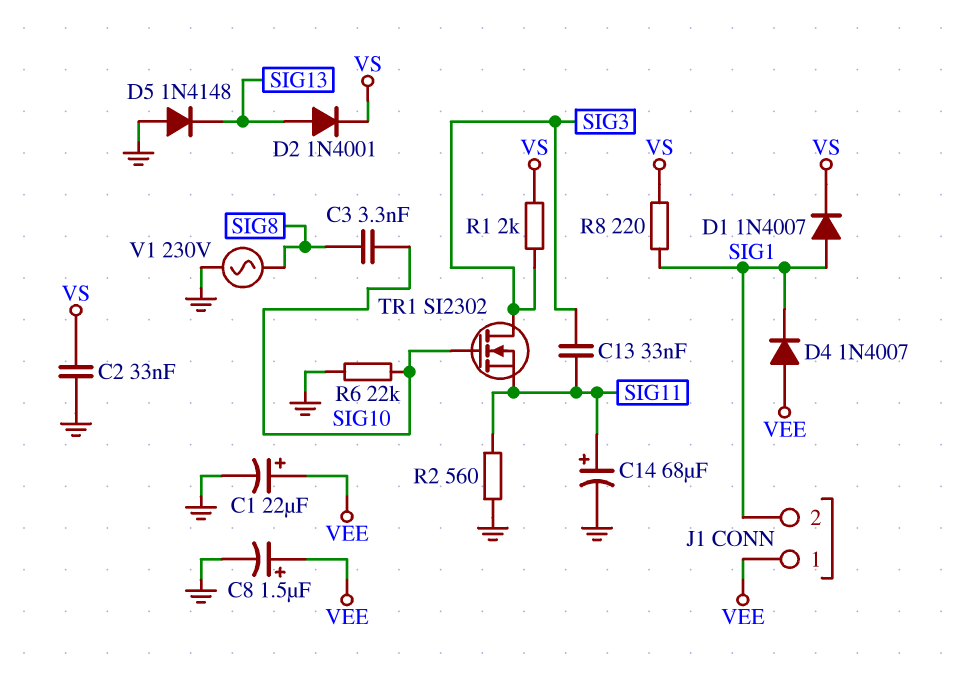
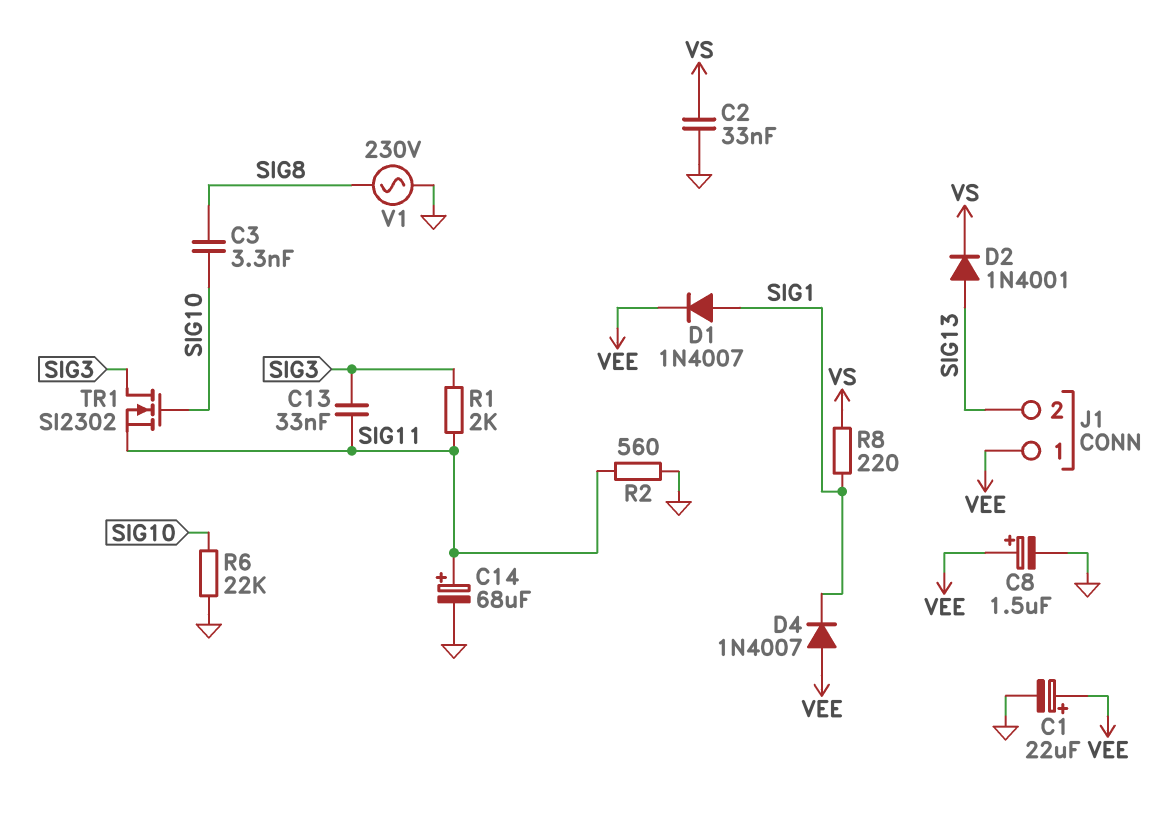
D1: diode 1N4007 (A SIG1, K VS) -> diode 1N4007 (A SIG1, K VEE)
D5: diode 1N4148 (A GND, K SIG13) -> none
J1 pin 2: SIG1 -> SIG13
R1: 2k (SIG3, VS) -> 2k (SIG3, SIG11)

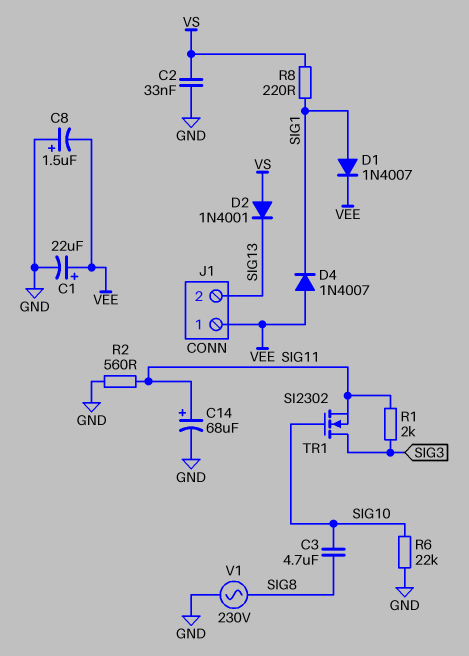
C3: 3.3nF (SIG8, SIG10) -> 4.7uF (SIG8, SIG10)
C8: 1.5uF (plus VEE, minus GND) -> 1.5uF (plus GND, minus VEE)
C13: 33nF (SIG3, SIG11) -> none
D2: diode 1N4001 (A SIG13, K VS) -> diode 1N4001 (A VS, K SIG13)

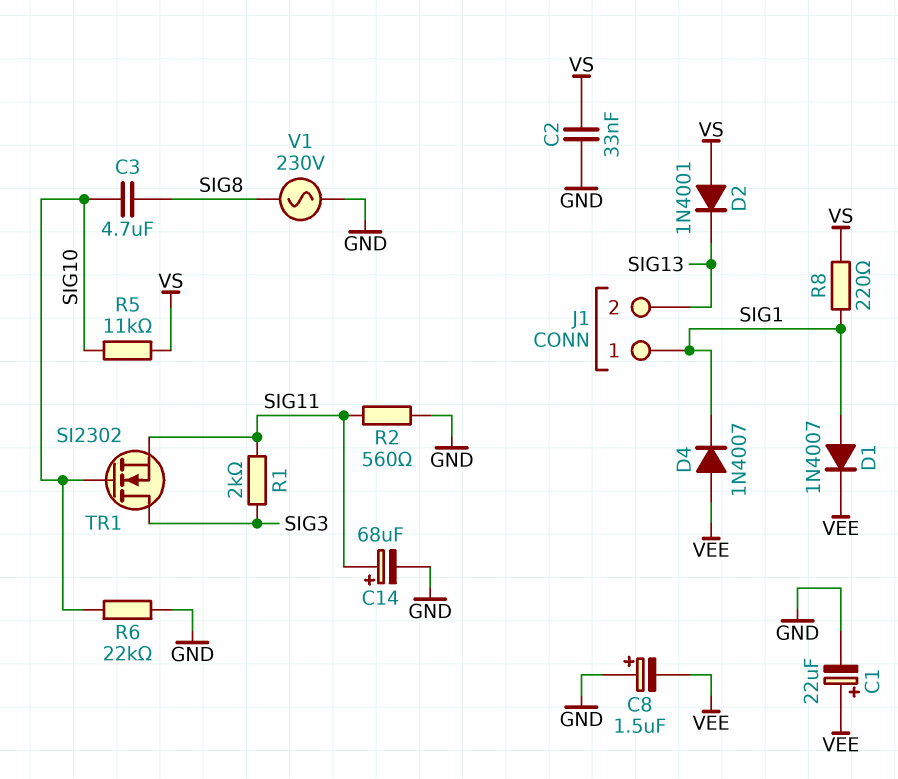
J1 pin 1: VEE -> SIG1
R5: none -> 11k (SIG10, VS)

